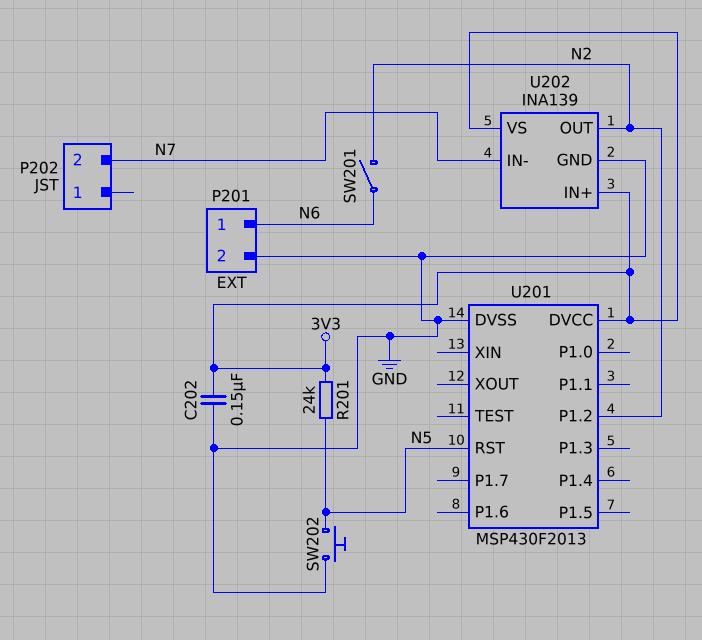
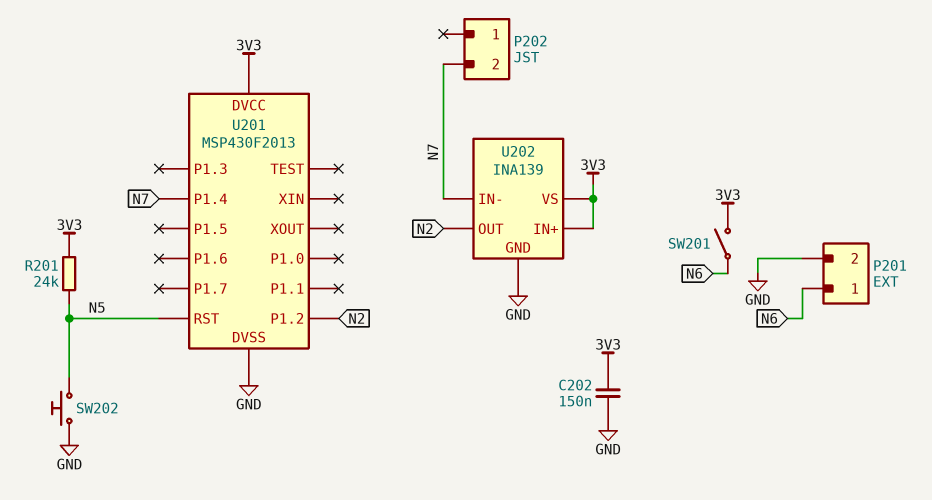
SW201: switch (N2, N6) -> switch (3V3, N6)
U201 pin P1.4: none -> N7

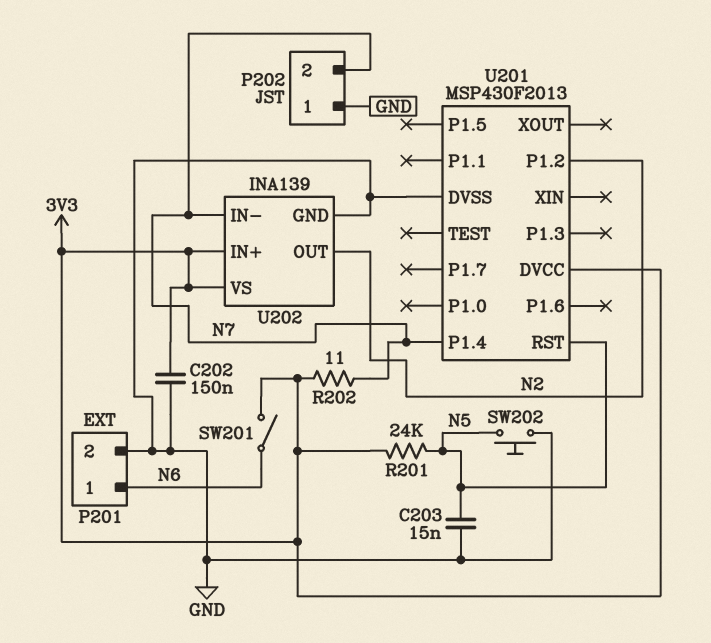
C203: none -> 15nF (GND, N5)
P202 pin 1: none -> GND
R202: none -> 11 (3V3, N7)

